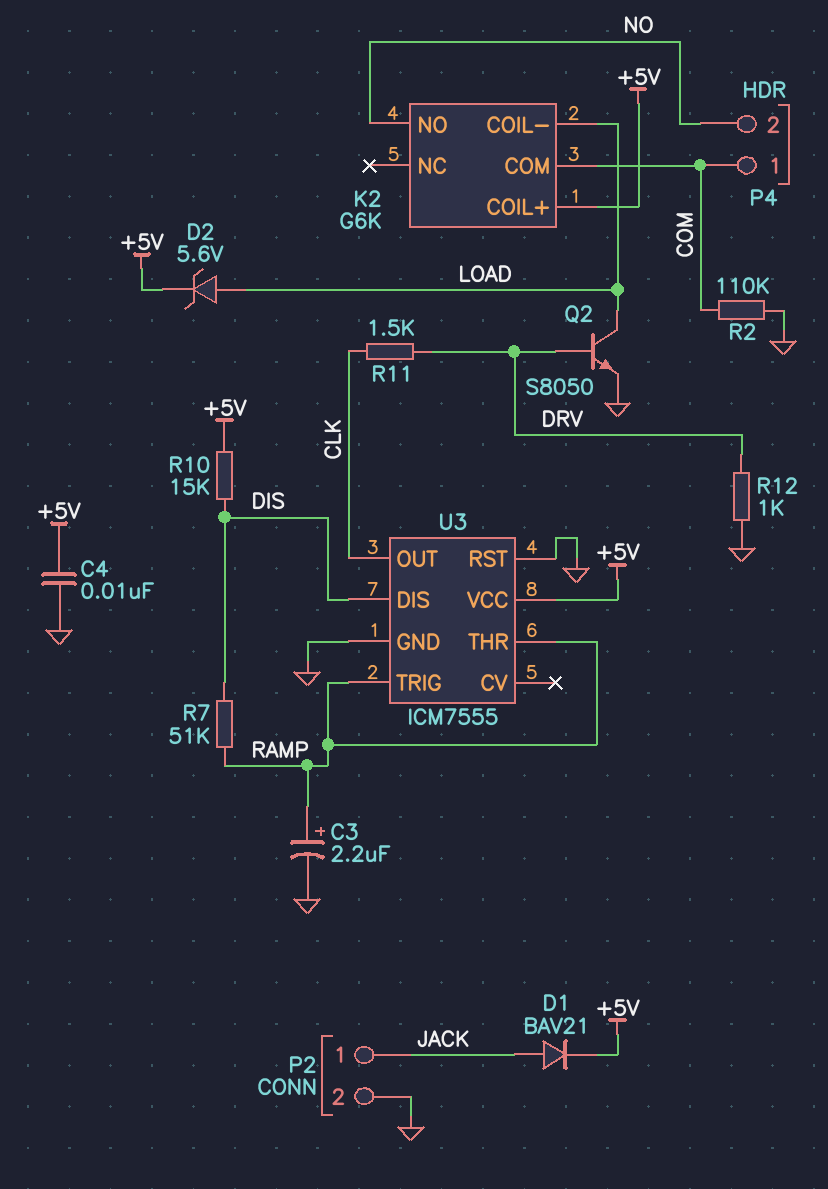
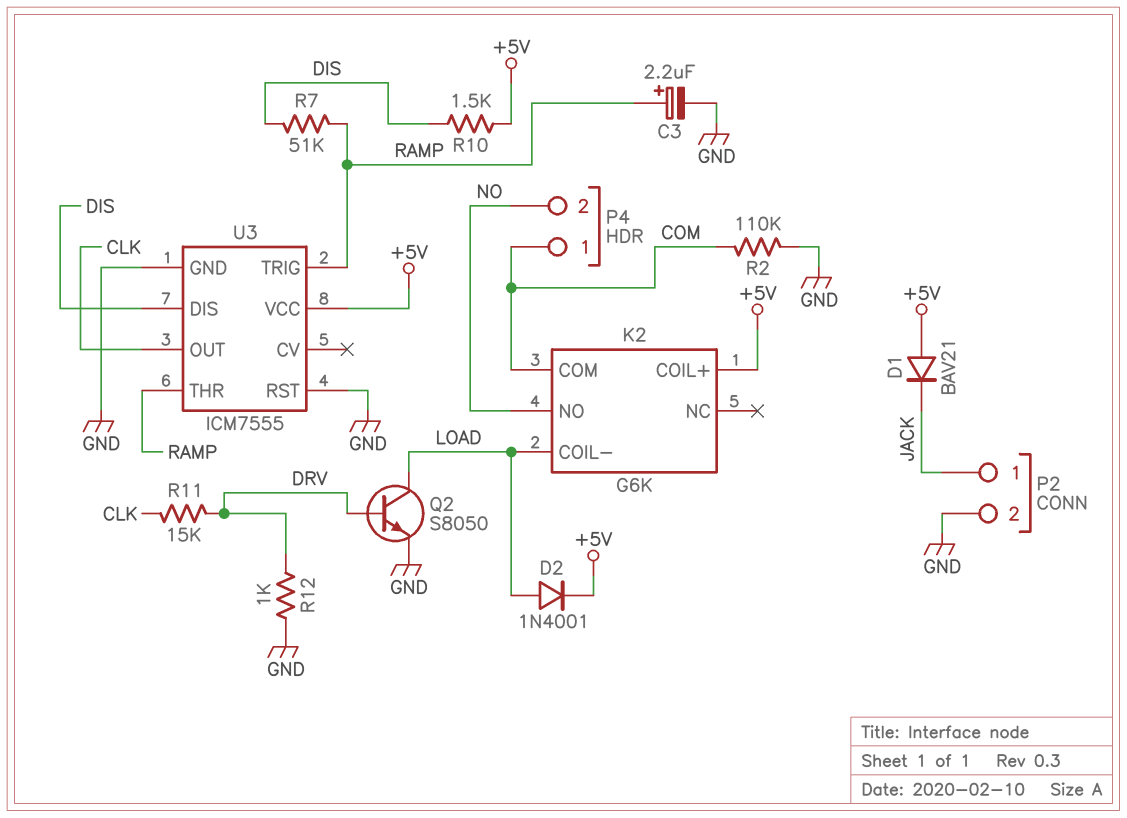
C4: 10nF (+5V, GND) -> none
D1: diode BAV21 (A JACK, K +5V) -> diode BAV21 (A +5V, K JACK)
D2: zener 5.6V (A LOAD, K +5V) -> diode 1N4001 (A LOAD, K +5V)
R10: 15k (+5V, DIS) -> 1.5k (+5V, DIS)
R11: 1.5k (CLK, DRV) -> 15k (CLK, DRV)

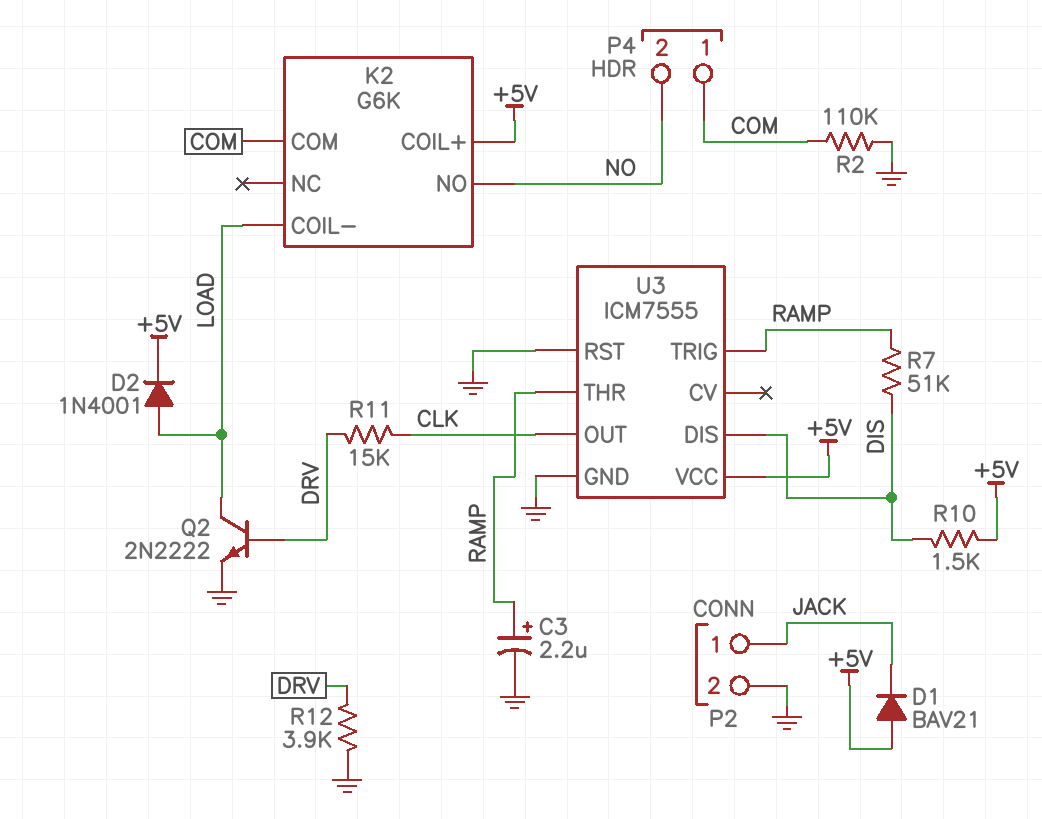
Q2: NPN S8050 (B DRV, C LOAD, E GND) -> NPN 2N2222 (B DRV, C LOAD, E GND)
R12: 1k (DRV, GND) -> 3.9k (DRV, GND)

